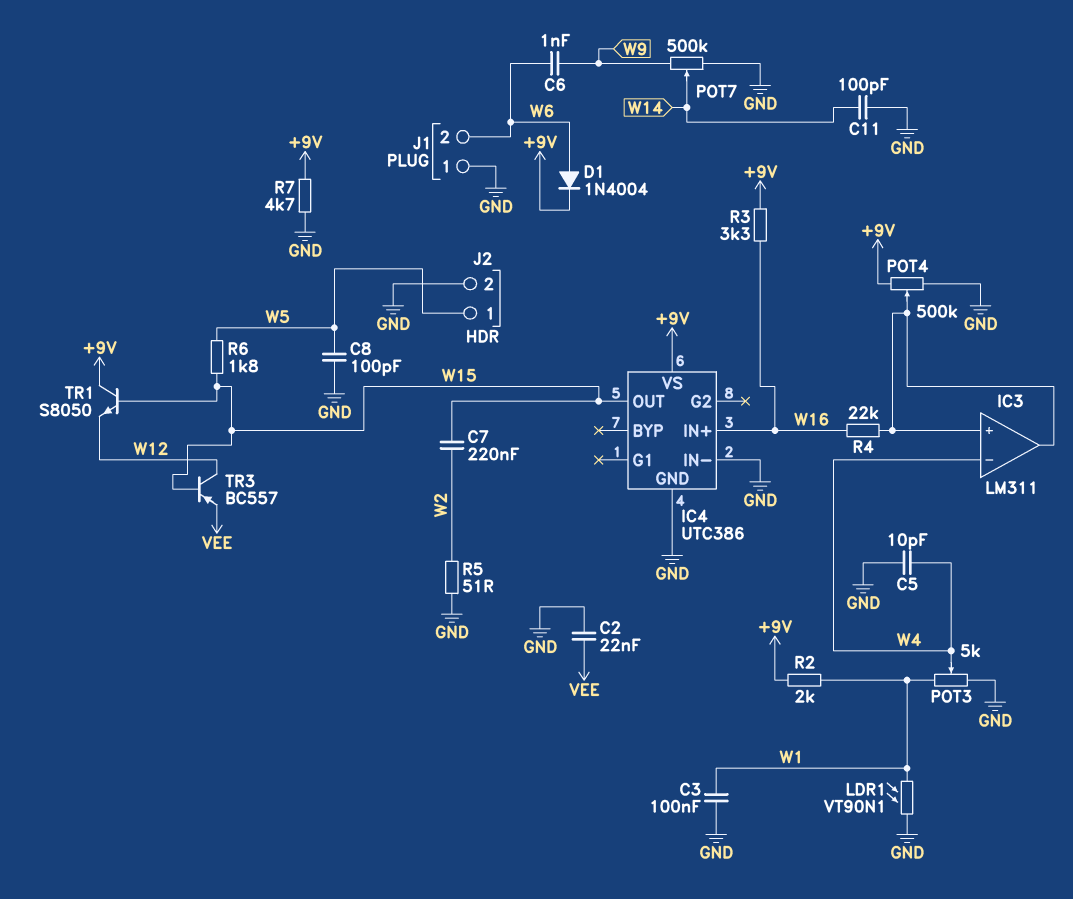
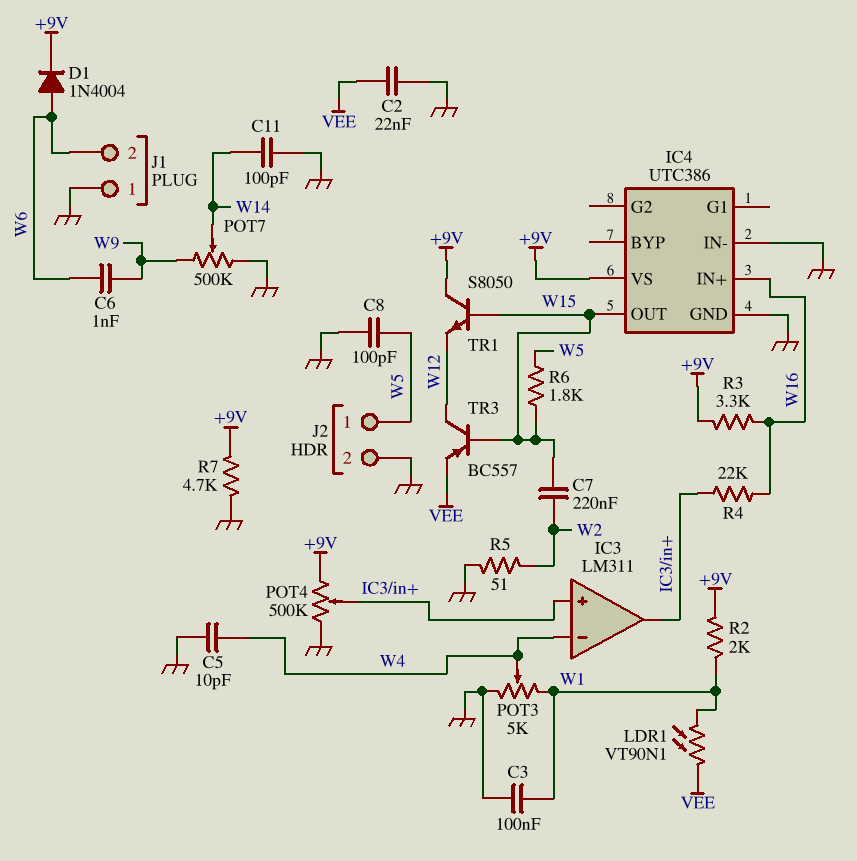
LDR1: VT90N1 (GND, W1) -> VT90N1 (VEE, W1)

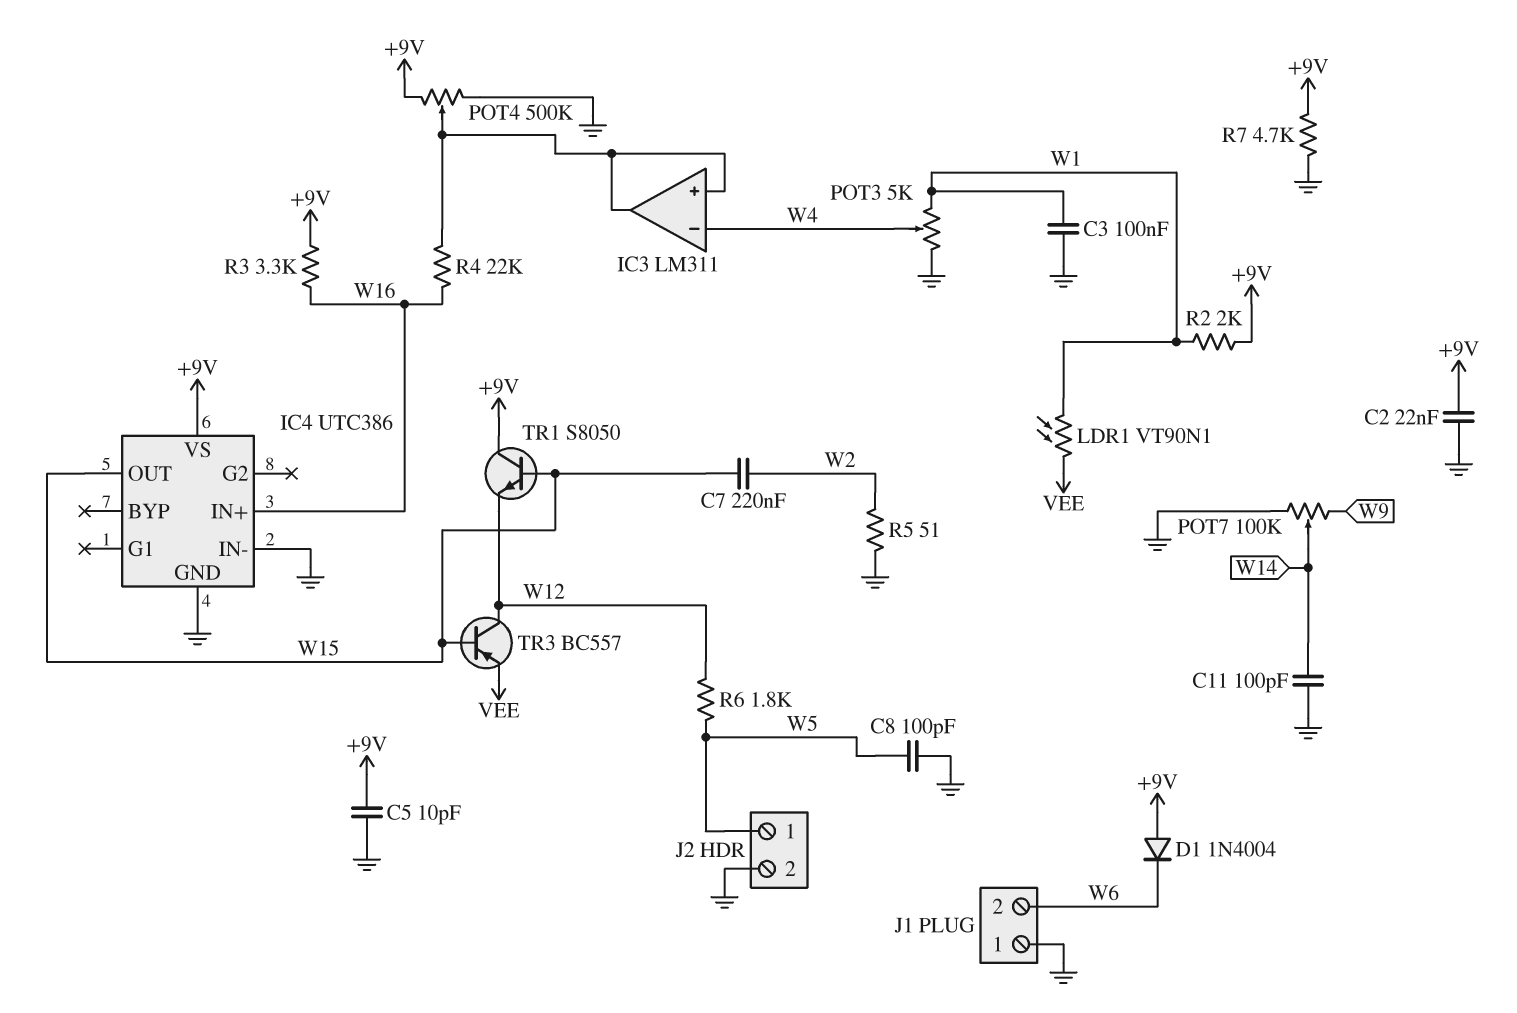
C2: 22nF (GND, VEE) -> 22nF (+9V, GND)
C5: 10pF (GND, W4) -> 10pF (+9V, GND)
C6: 1nF (W6, W9) -> none
D1: diode 1N4004 (A W6, K +9V) -> diode 1N4004 (A +9V, K W6)
POT7: 500k (GND, W9, wiper W14) -> 100k (GND, W9, wiper W14)
R6: 1.8k (W5, W15) -> 1.8k (W5, W12)

